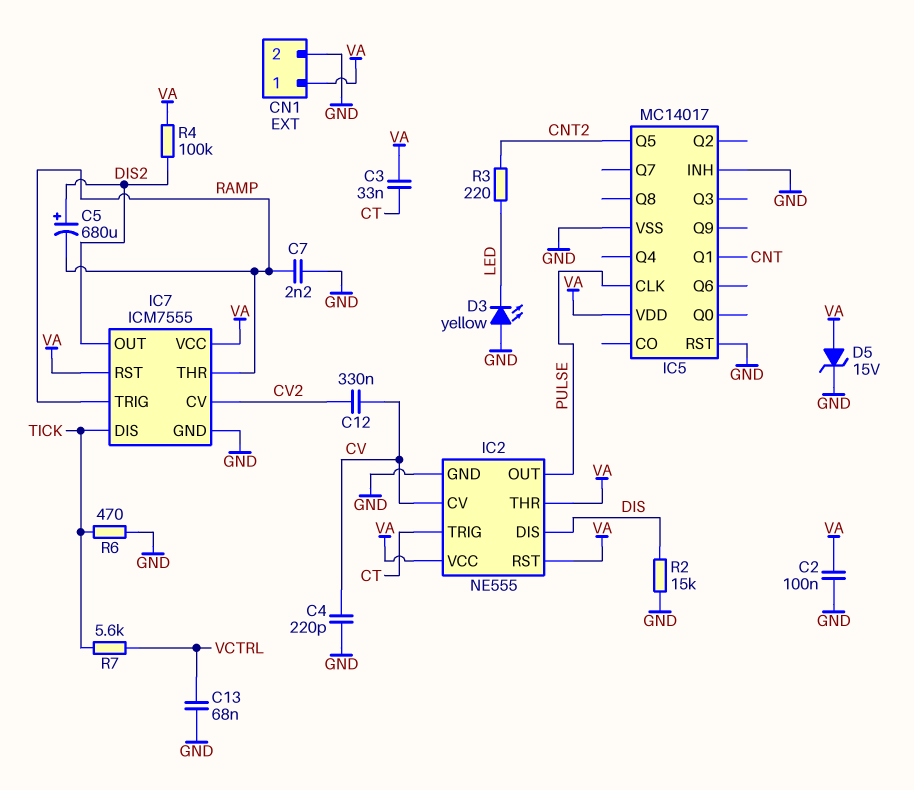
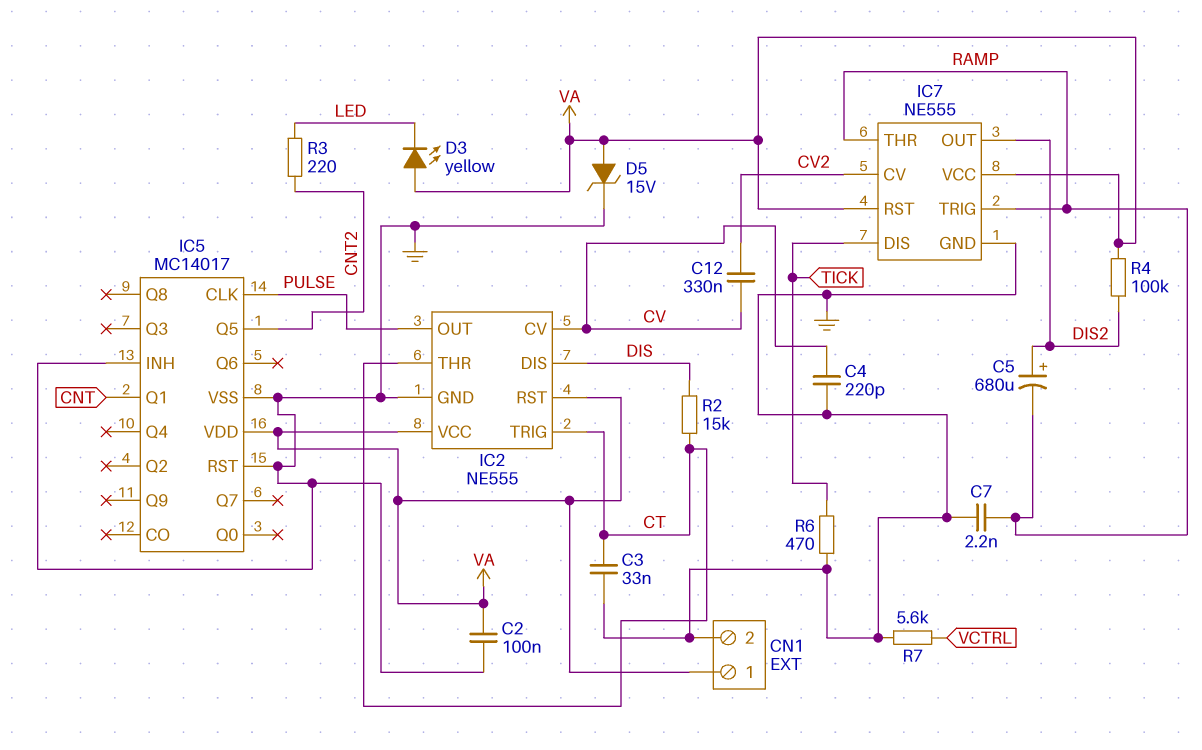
C3: 33nF (CT, VA) -> 33nF (CT, GND)
C13: 68nF (GND, VCTRL) -> none
D3: LED yellow (A GND, K LED) -> LED yellow (A VA, K LED)
IC2 pin THR: VA -> CT
IC7: ICM7555 -> NE555
R2: 15k (DIS, GND) -> 15k (CT, DIS)
R7: 5.6k (TICK, VCTRL) -> 5.6k (GND, VCTRL)

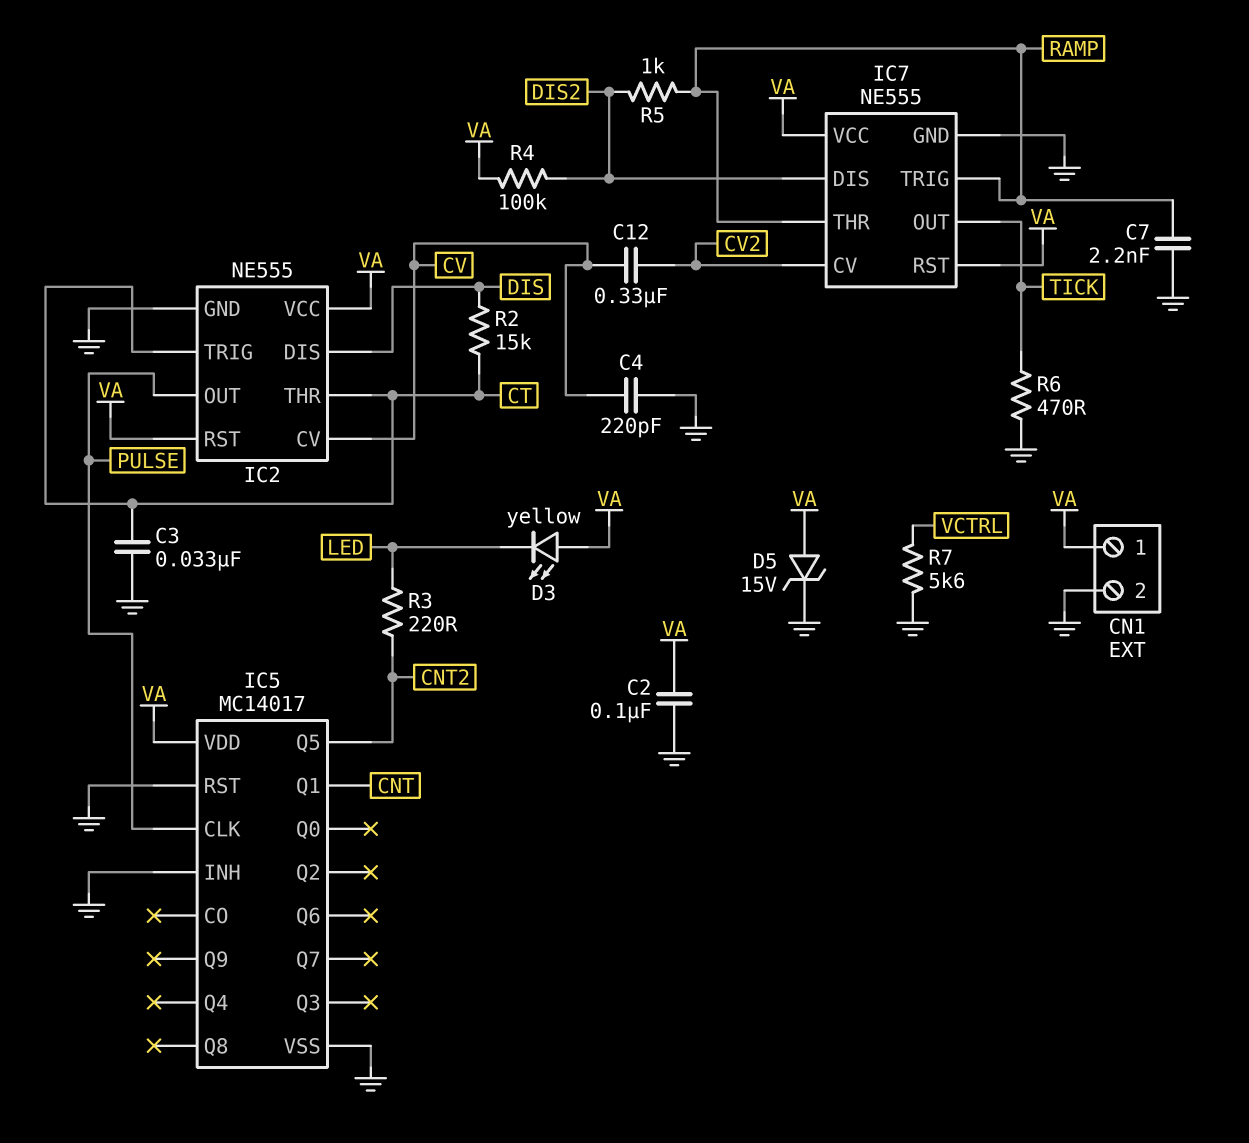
C5: 680uF (plus DIS2, minus RAMP) -> none
IC7 pin DIS: TICK -> DIS2
IC7 pin OUT: DIS2 -> TICK
R5: none -> 1k (DIS2, RAMP)

